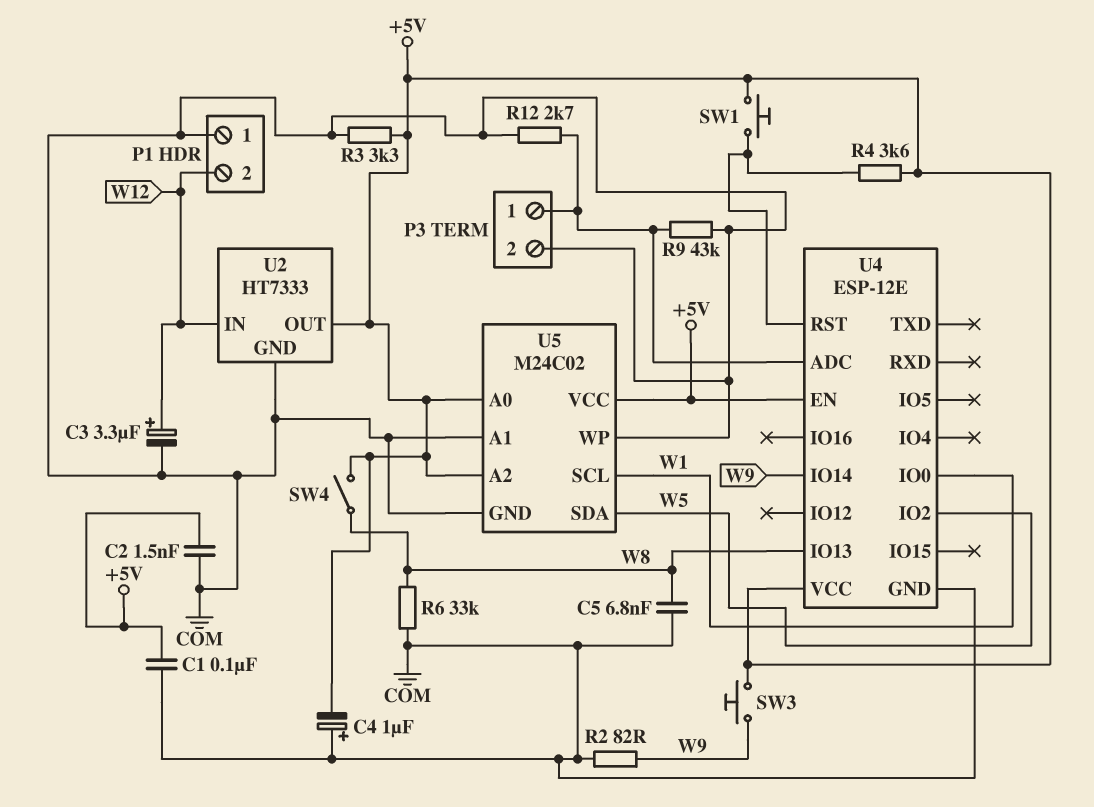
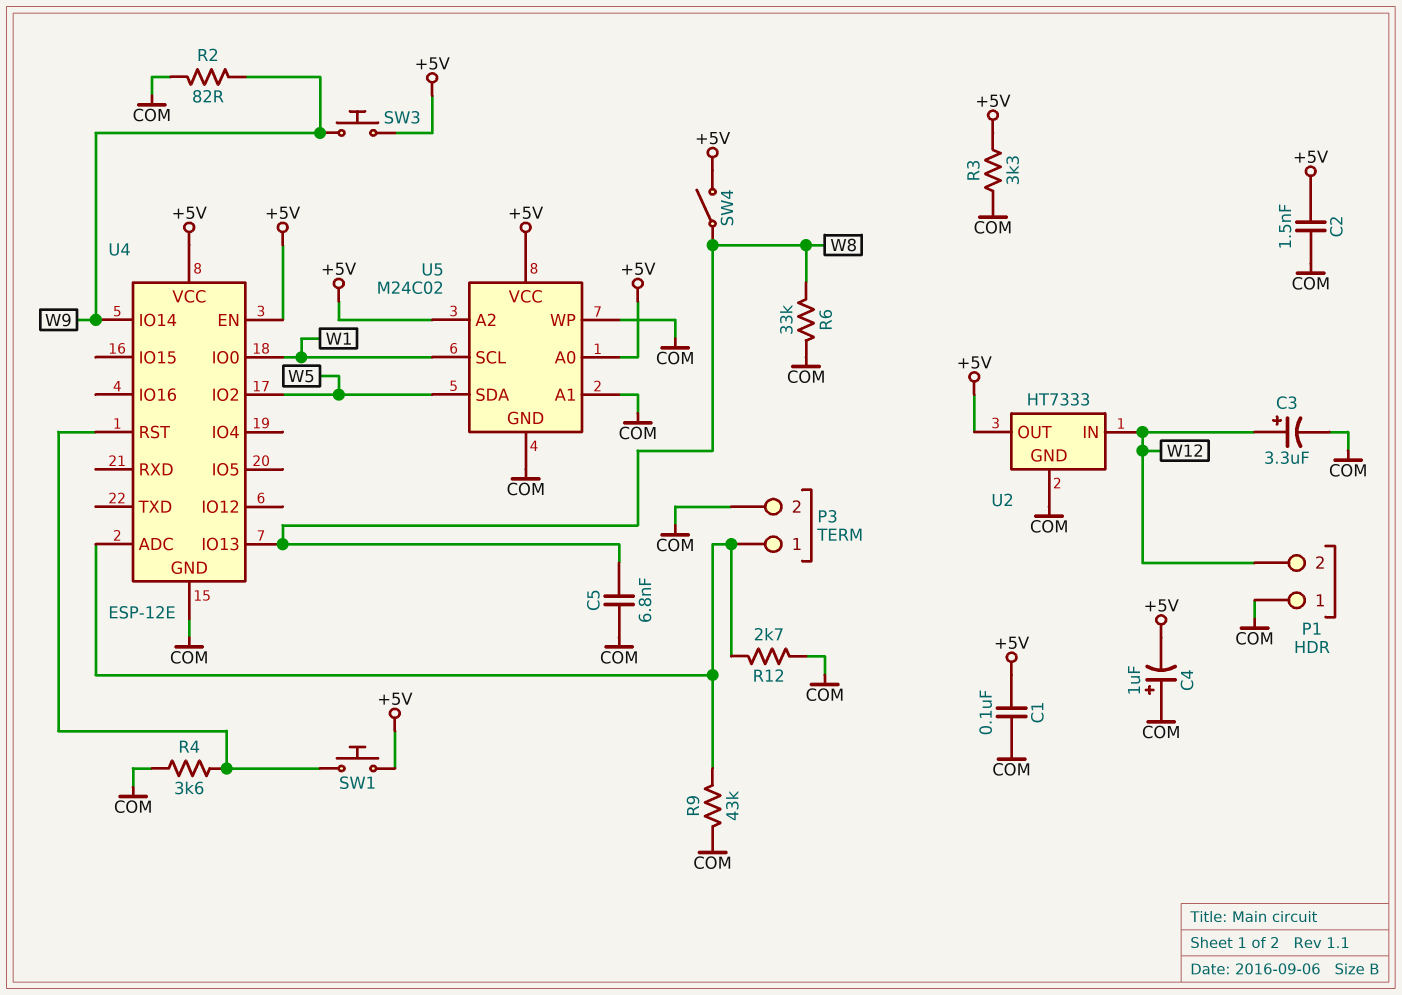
R4: 3.6k (+5V, U4/RST) -> 3.6k (COM, U4/RST)

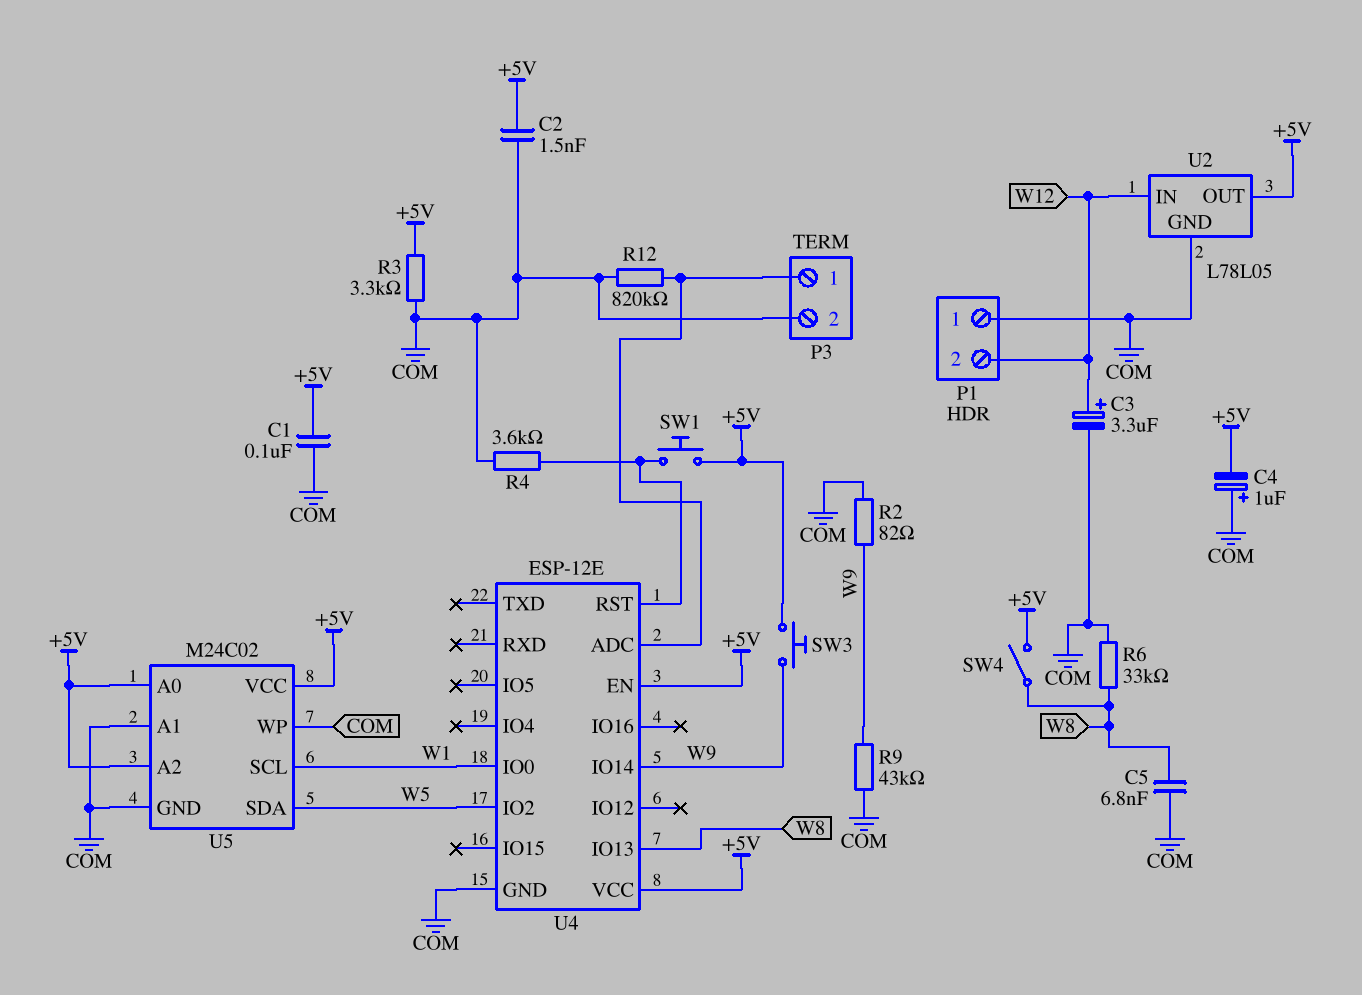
R9: 43k (COM, P3/1) -> 43k (COM, W9)
R12: 2.7k (COM, P3/1) -> 820k (COM, P3/1)
U2: HT7333 -> L78L05

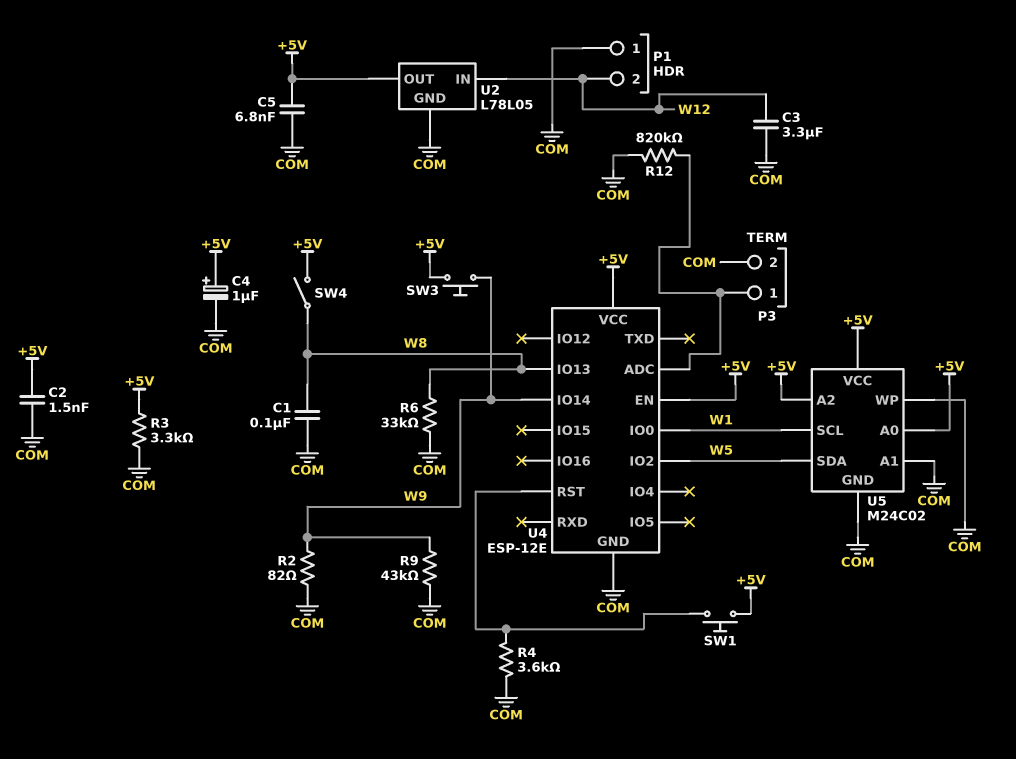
C1: 100nF (+5V, COM) -> 100nF (COM, W8)
C3: 3.3uF (plus W12, minus COM) -> 3.3uF (COM, W12)
C4: 1uF (plus COM, minus +5V) -> 1uF (plus +5V, minus COM)
C5: 6.8nF (COM, W8) -> 6.8nF (+5V, COM)

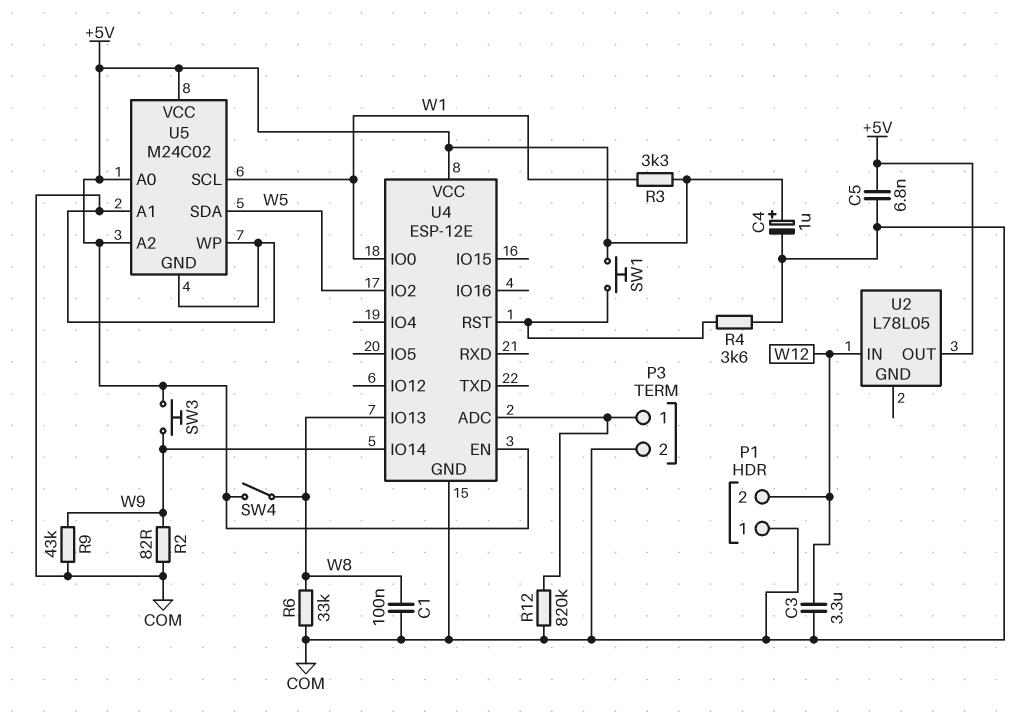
C2: 1.5nF (+5V, COM) -> none
R3: 3.3k (+5V, COM) -> 3.3k (+5V, W1)
U2 pin GND: COM -> none

